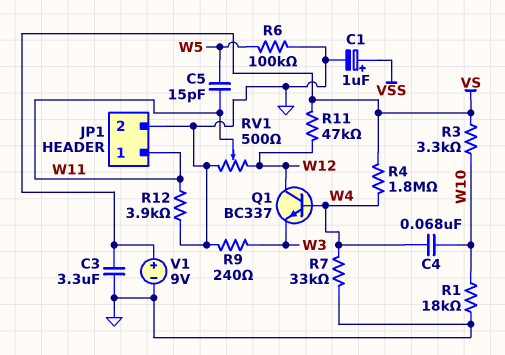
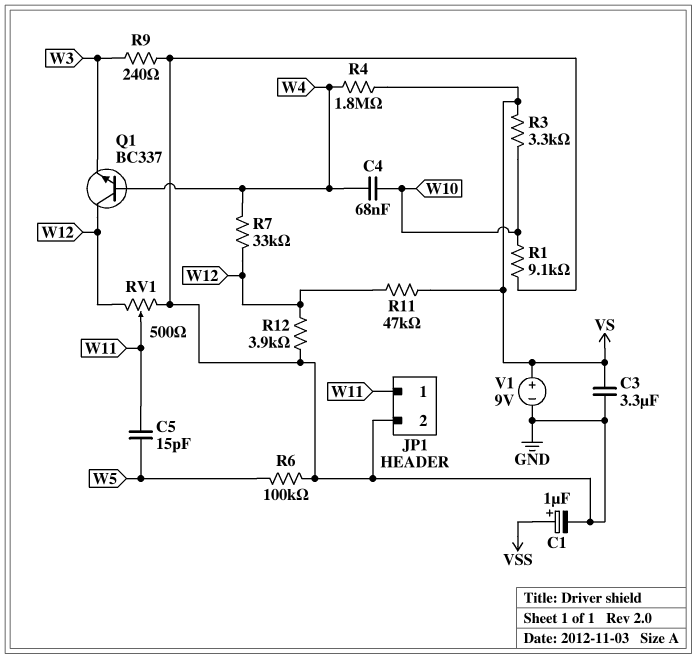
R1: 18k (GND, W10) -> 9.1k (GND, W10)
R7: 33k (GND, W4) -> 33k (W4, W12)
R12: 3.9k (GND, W11) -> 3.9k (GND, W12)

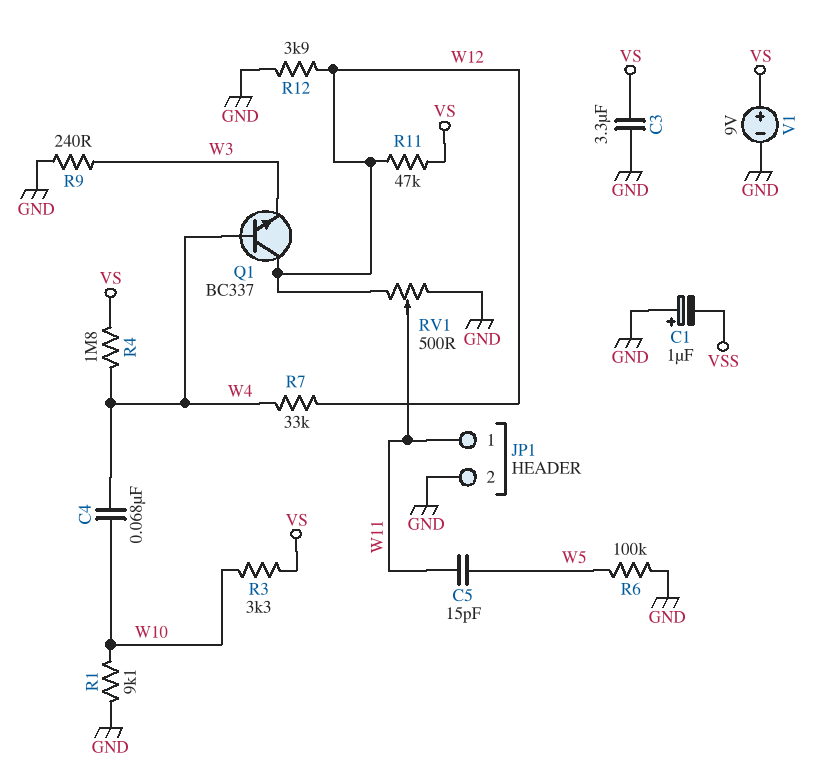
C1: 1uF (plus VSS, minus GND) -> 1uF (plus GND, minus VSS)

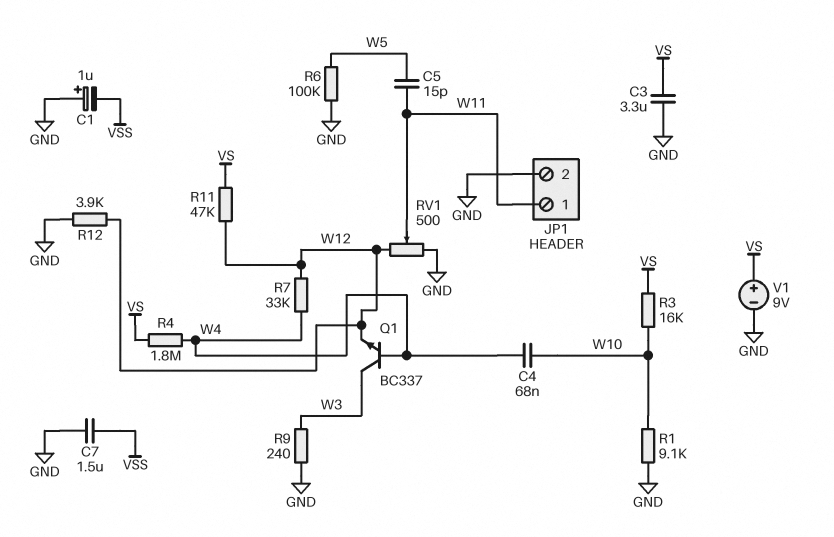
C7: none -> 1.5uF (GND, VSS)
Q1: NPN BC337 (B W4, C W12, E W3) -> NPN BC337 (B W4, C W3, E W12)
R3: 3.3k (VS, W10) -> 16k (VS, W10)

